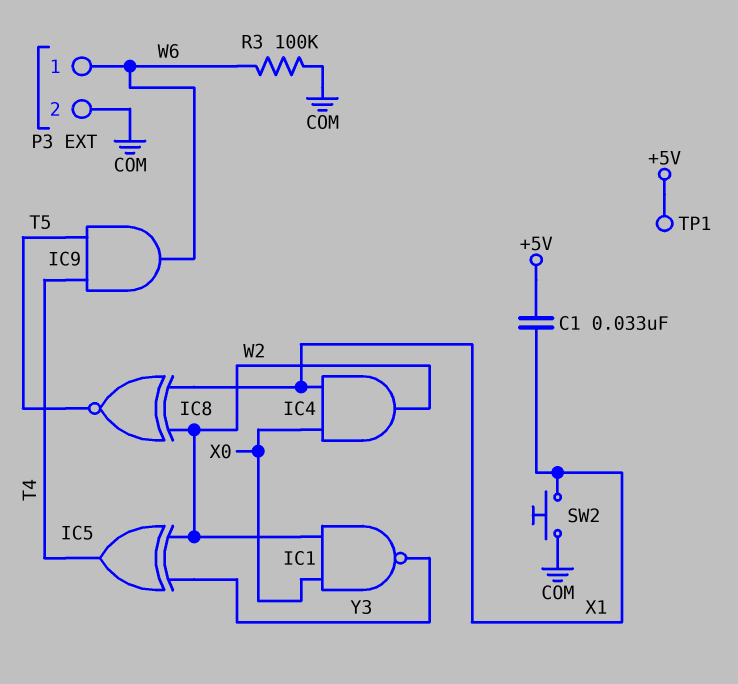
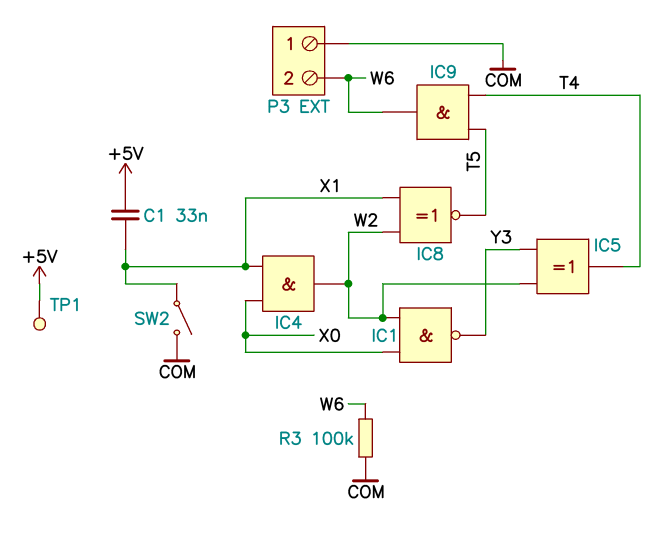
P3 pin 1: W6 -> COM
P3 pin 2: COM -> W6
SW2: button (COM, X1) -> switch (COM, X1)

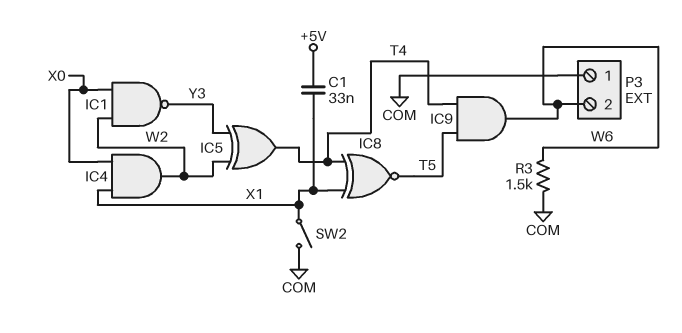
IC8: XNOR (in W2, in X1, out T5) -> XNOR (in T4, in X1, out T5)
R3: 100k (COM, W6) -> 1.5k (COM, W6)
TP1: test point (+5V) -> none

